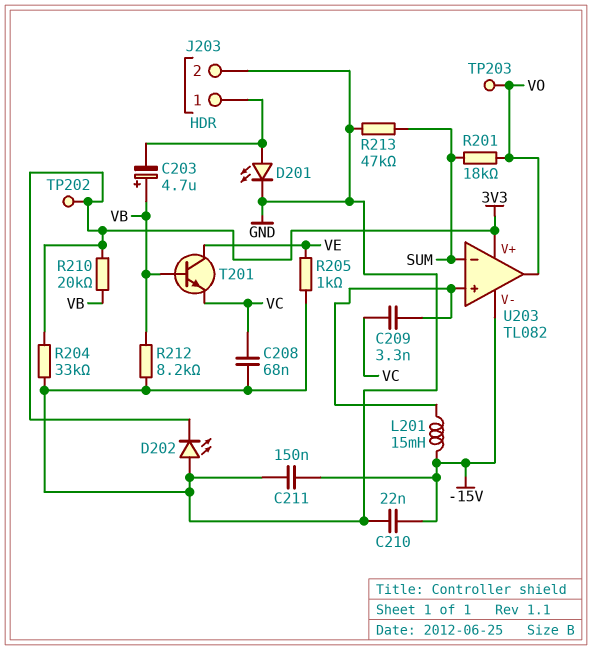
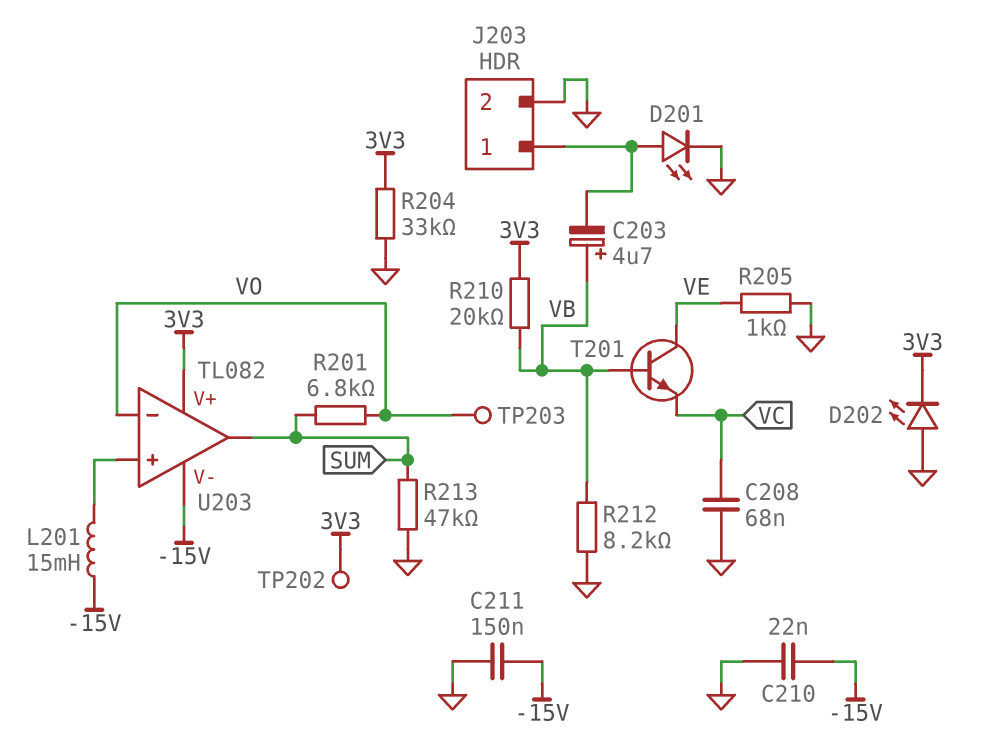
C209: 3.3nF (U203/in+, VC) -> none
R201: 18k (SUM, VO) -> 6.8k (SUM, VO)
U203 pin in-: SUM -> VO
U203 pin out: VO -> SUM

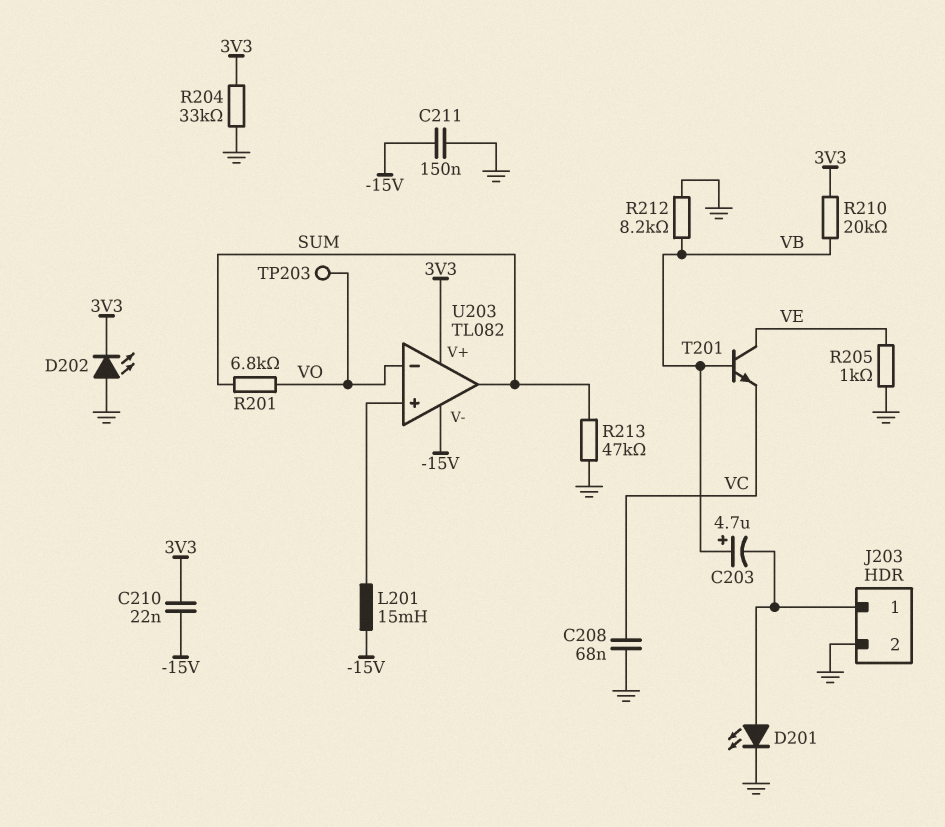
C210: 22nF (-15V, GND) -> 22nF (-15V, 3V3)
TP202: test point (3V3) -> none

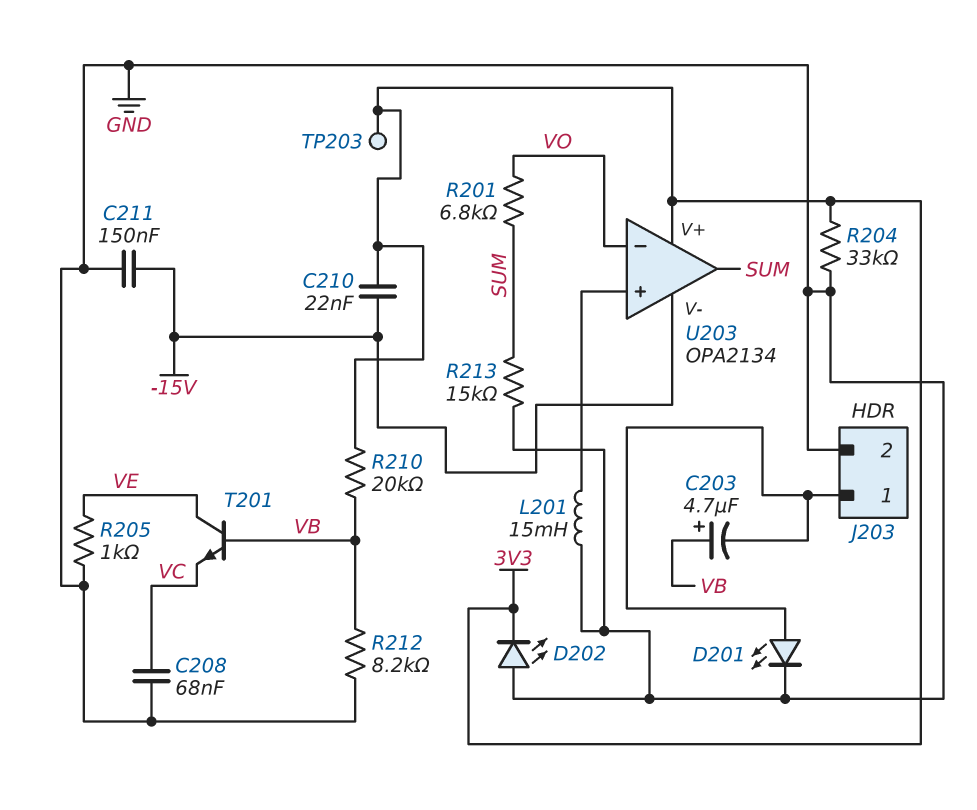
L201: 15mH (-15V, U203/in+) -> 15mH (GND, U203/in+)
R213: 47k (GND, SUM) -> 15k (GND, SUM)
TP203: test point (VO) -> test point (3V3)
U203: TL082 -> OPA2134

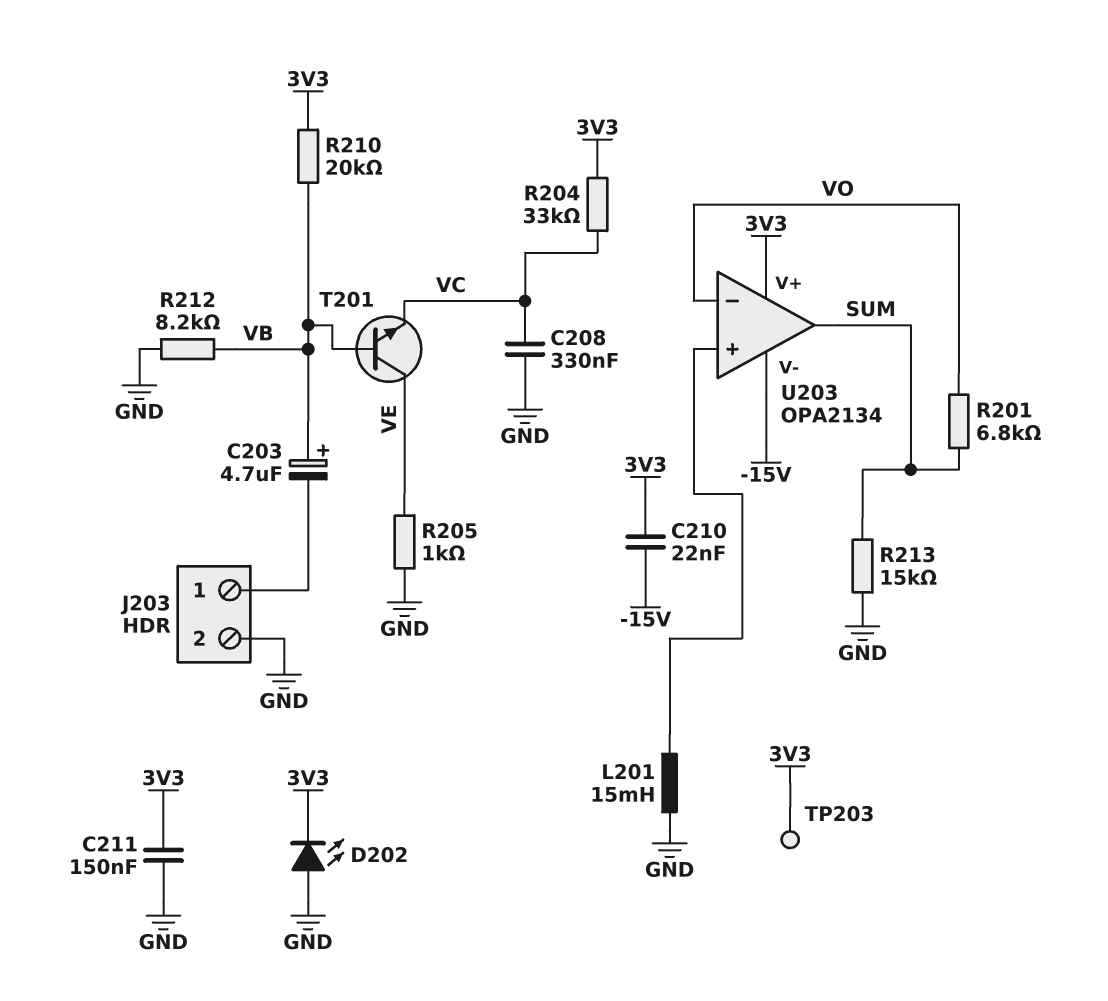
C208: 68nF (GND, VC) -> 330nF (GND, VC)
C211: 150nF (-15V, GND) -> 150nF (3V3, GND)
D201: LED (A J203/1, K GND) -> none
R204: 33k (3V3, GND) -> 33k (3V3, VC)

